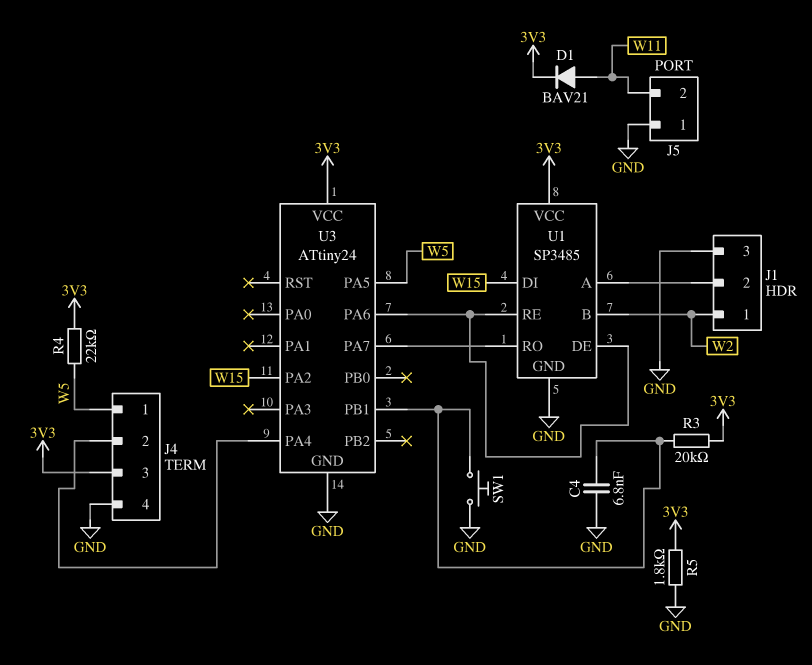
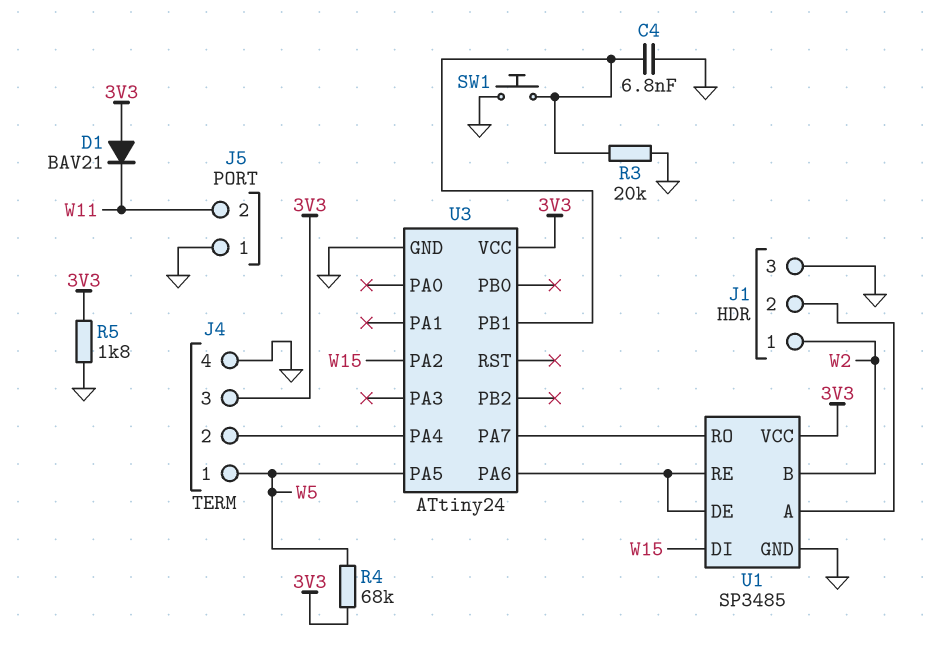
D1: diode BAV21 (A W11, K 3V3) -> diode BAV21 (A 3V3, K W11)
R3: 20k (3V3, U3/PB1) -> 20k (GND, U3/PB1)
R4: 22k (3V3, W5) -> 68k (3V3, W5)

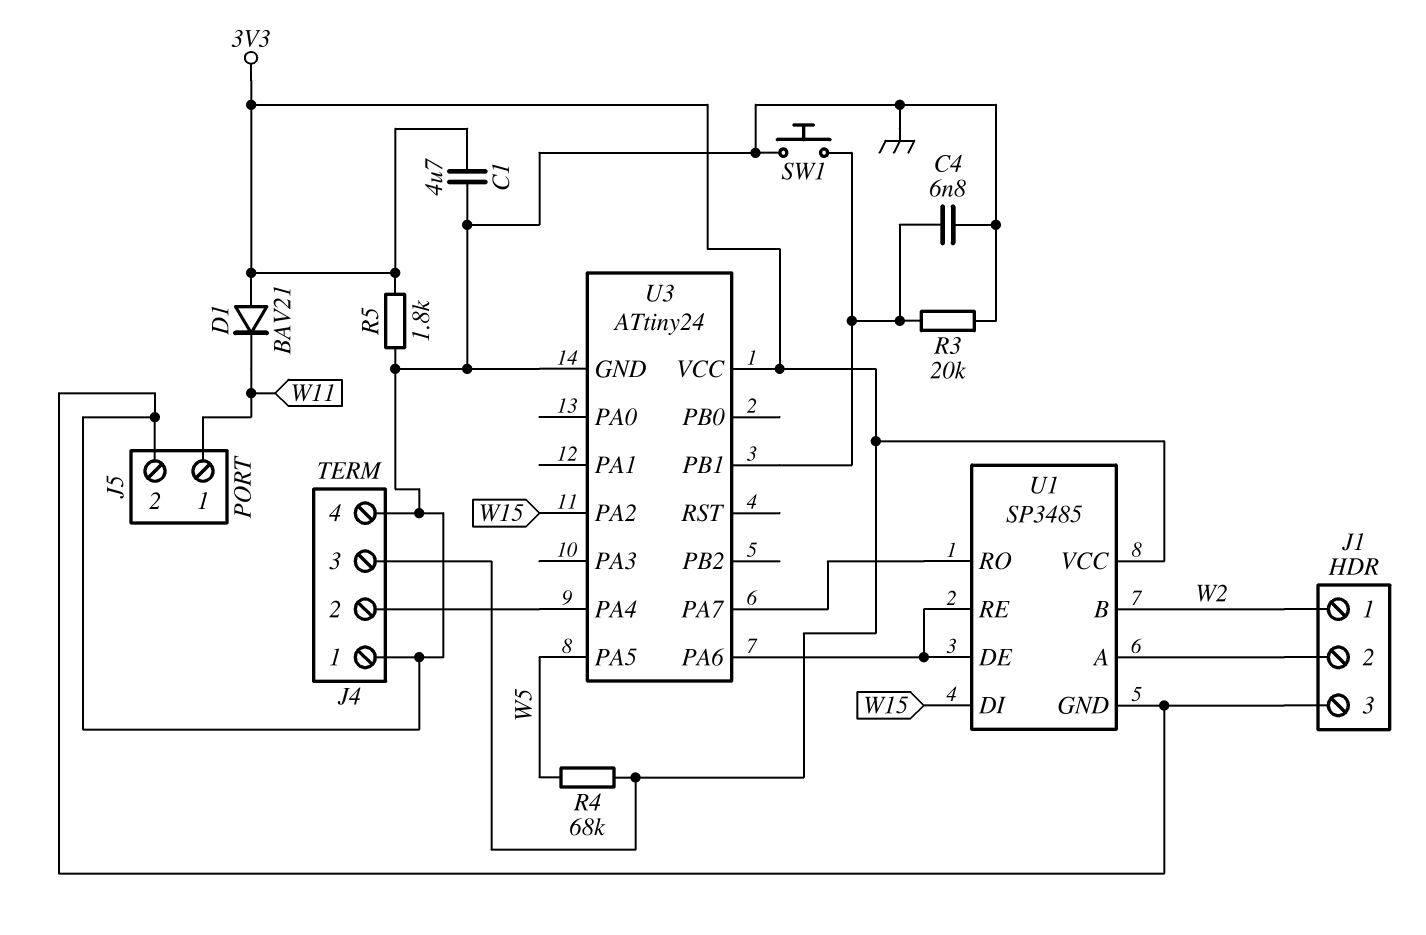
C1: none -> 4.7uF (3V3, GND)
J4 pin 1: W5 -> GND
J5 pin 1: GND -> W11
J5 pin 2: W11 -> GND

